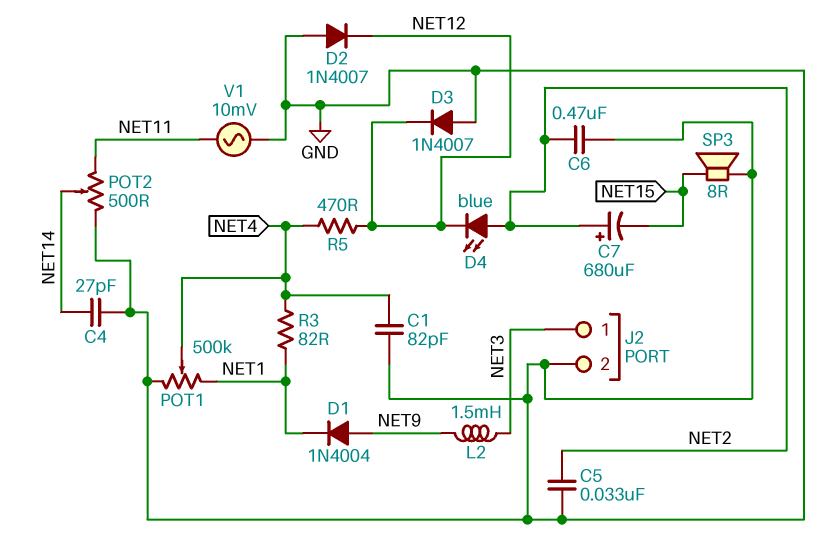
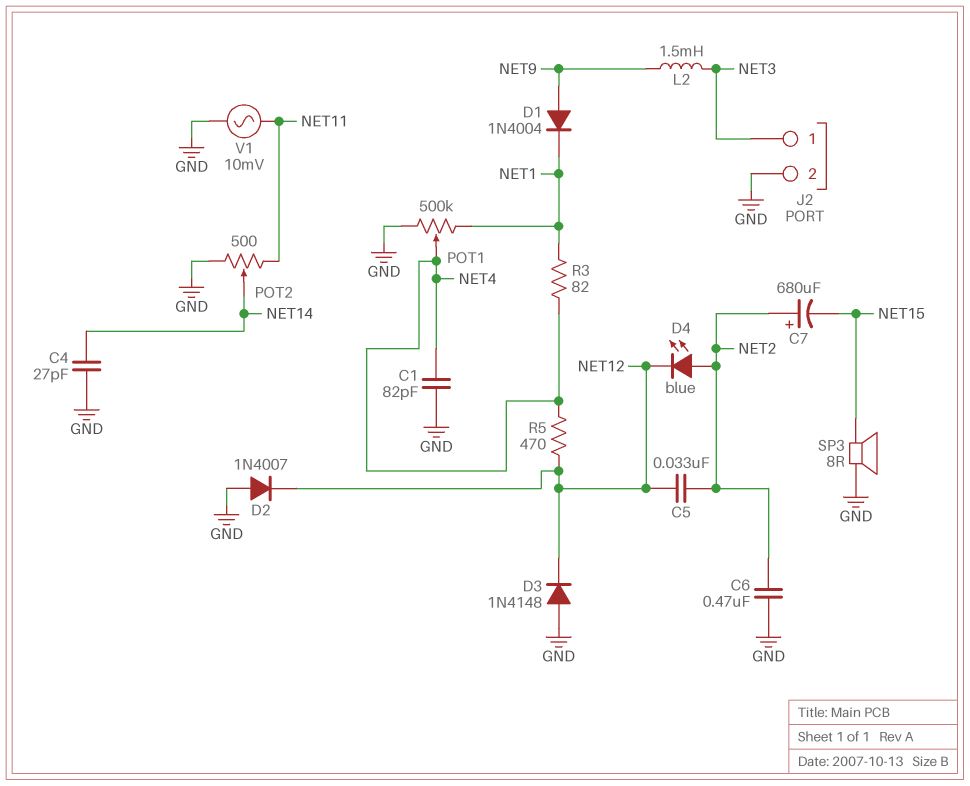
C5: 33nF (GND, NET2) -> 33nF (NET2, NET12)
D3: diode 1N4007 (A GND, K NET12) -> diode 1N4148 (A GND, K NET12)

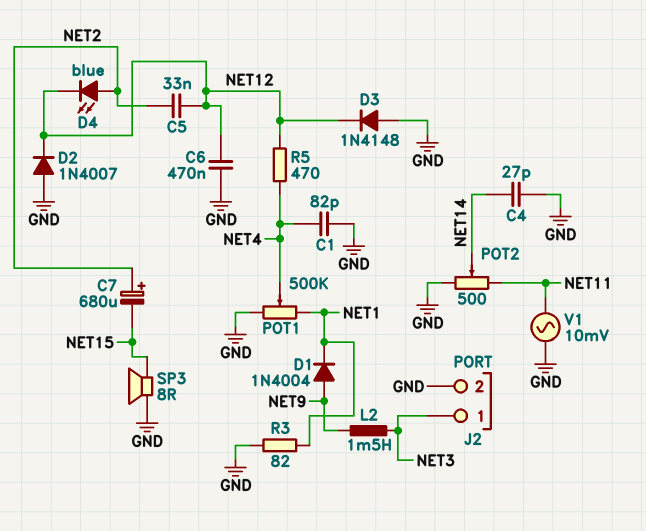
C6: 470nF (GND, NET2) -> 470nF (GND, NET12)
R3: 82 (NET1, NET4) -> 82 (GND, NET1)

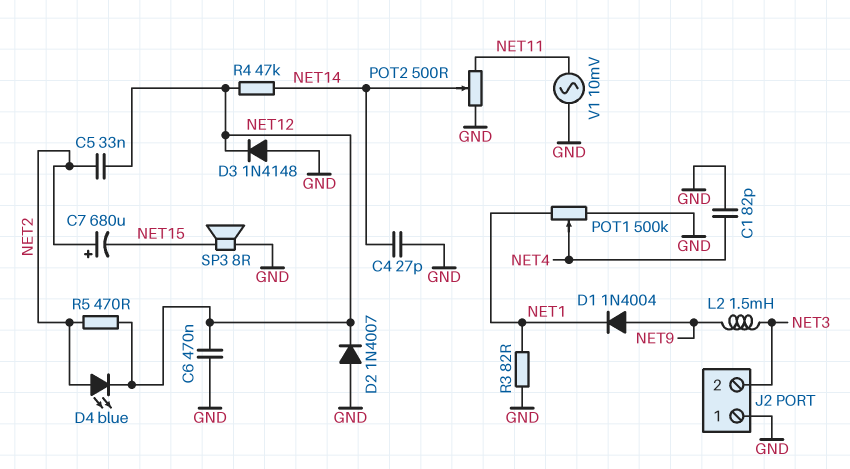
J2 pin 1: NET3 -> GND
J2 pin 2: GND -> NET3
R4: none -> 47k (NET12, NET14)
R5: 470 (NET4, NET12) -> 470 (NET2, NET12)

